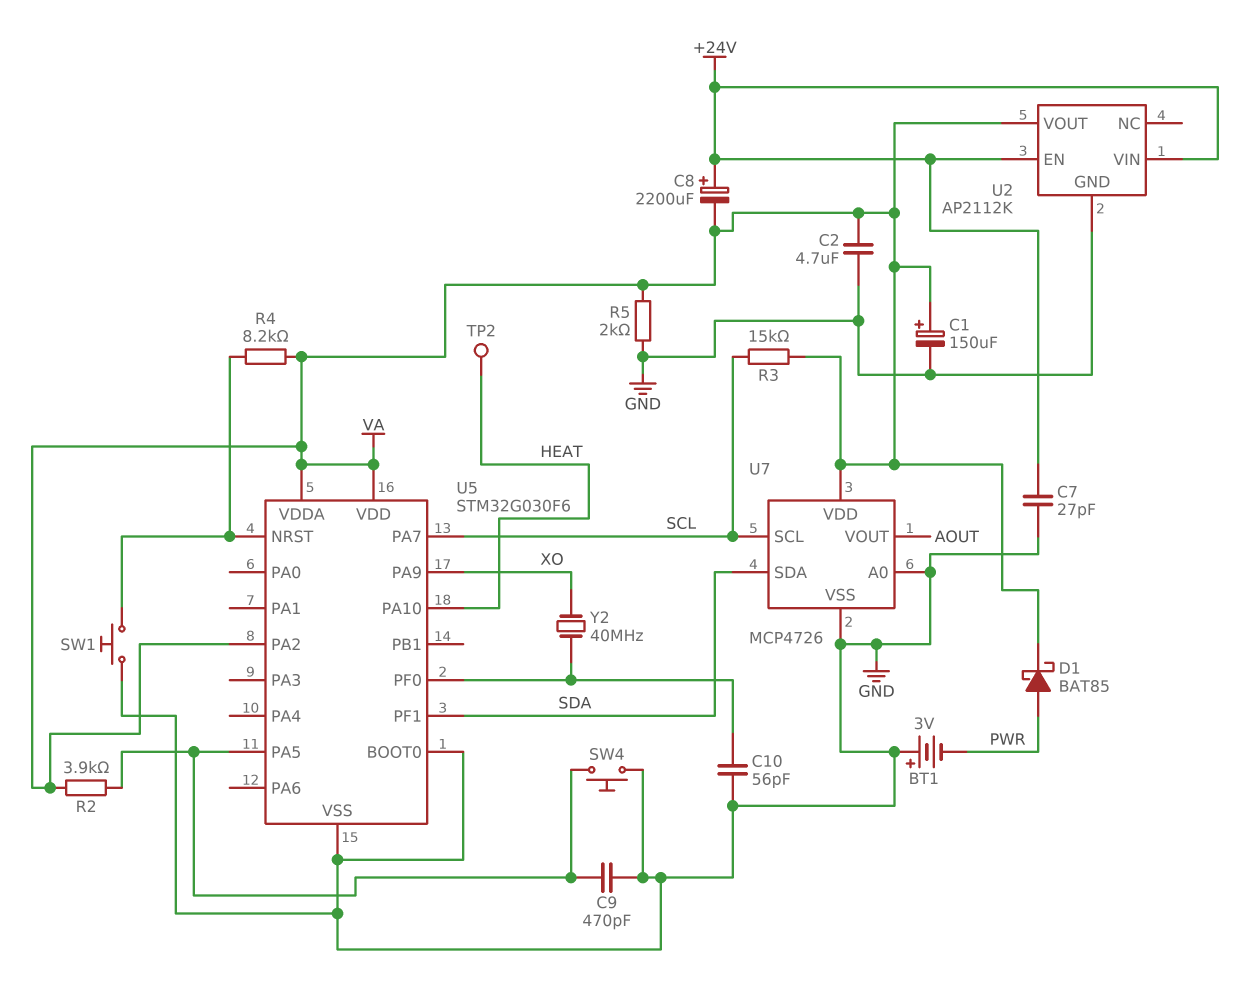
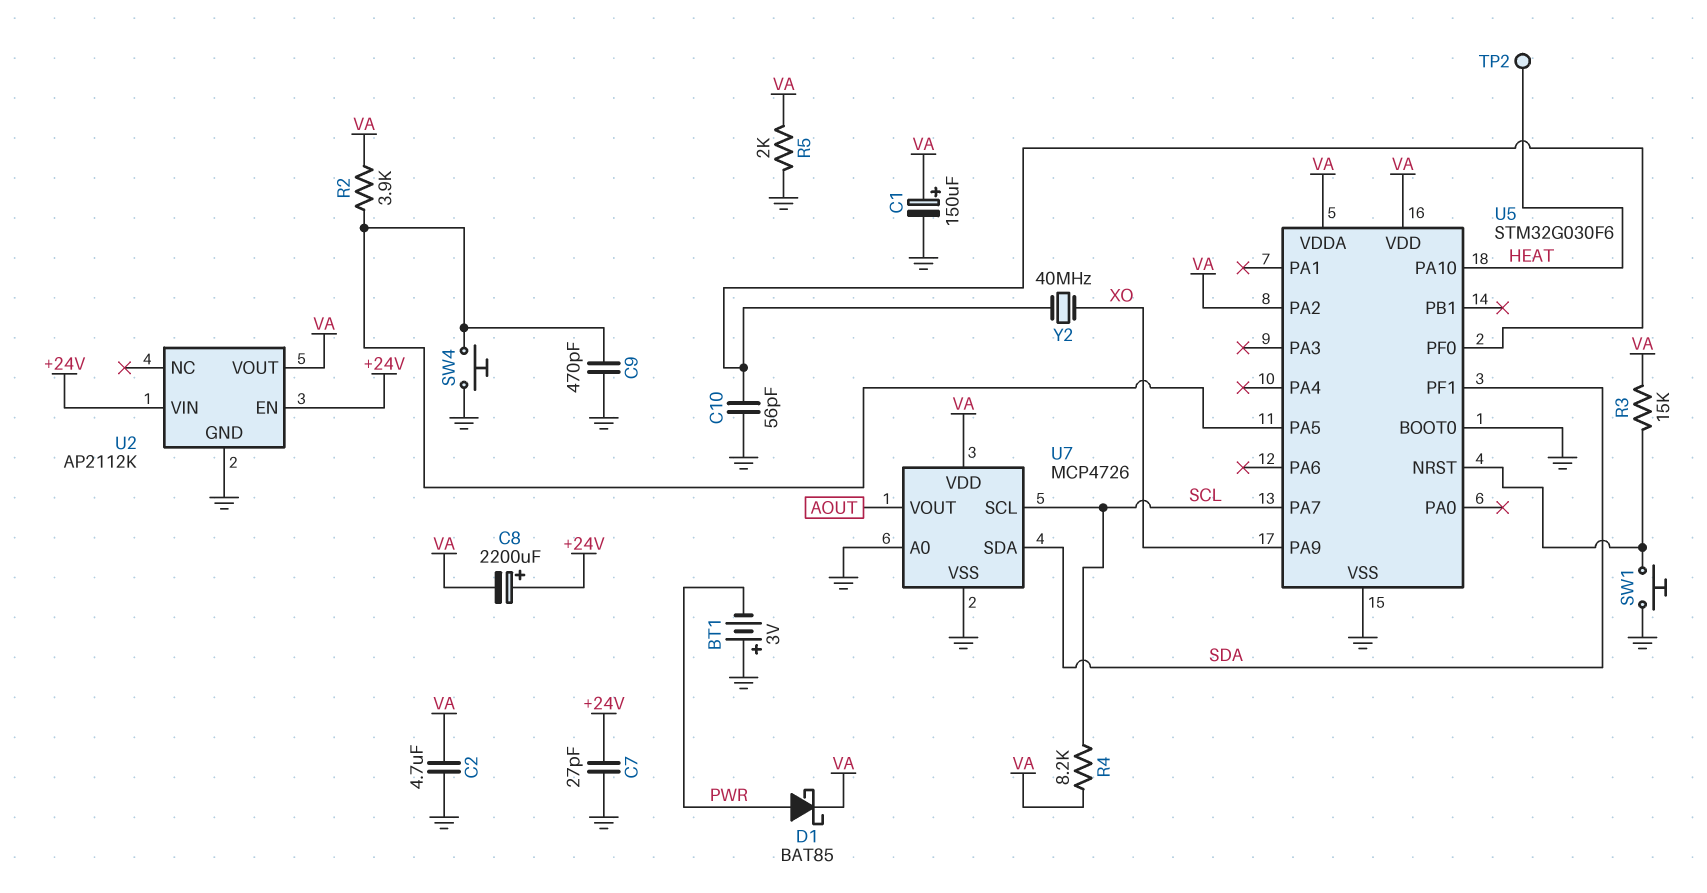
R3: 15k (SCL, VA) -> 15k (U5/NRST, VA)
R4: 8.2k (U5/NRST, VA) -> 8.2k (SCL, VA)

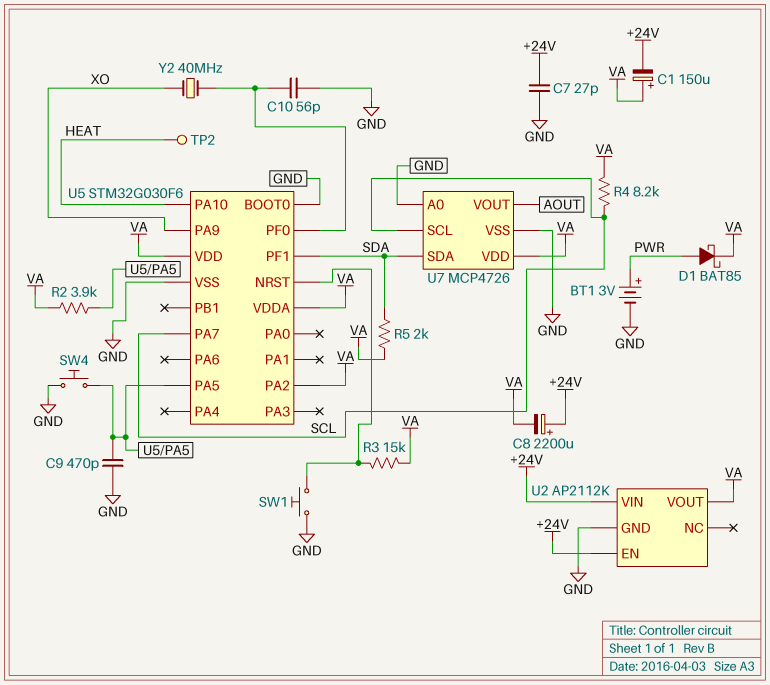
BT1: 3V (plus GND, minus PWR) -> 3V (plus PWR, minus GND)
C1: 150uF (plus VA, minus GND) -> 150uF (plus VA, minus +24V)
C2: 4.7uF (GND, VA) -> none
R5: 2k (GND, VA) -> 2k (SDA, VA)

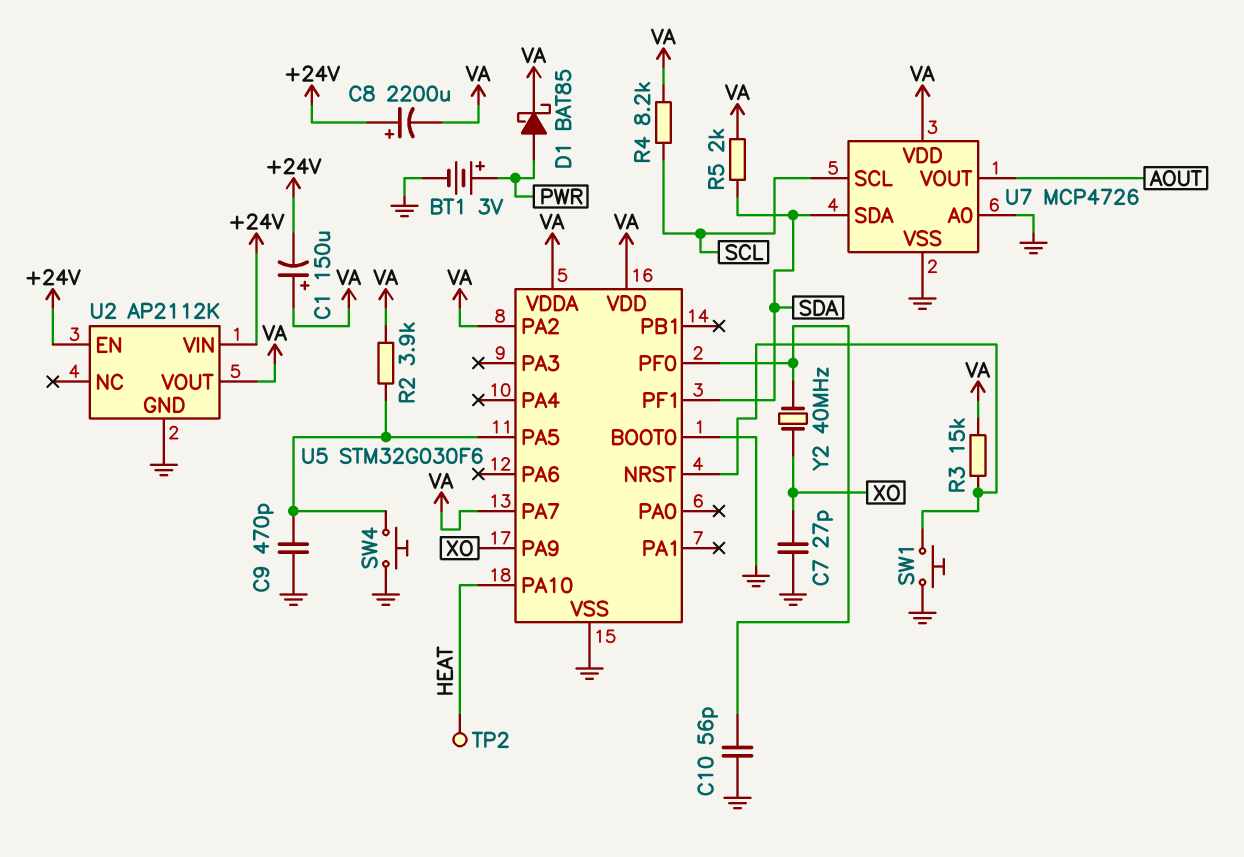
C7: 27pF (+24V, GND) -> 27pF (GND, XO)
U5 pin PA7: SCL -> VA

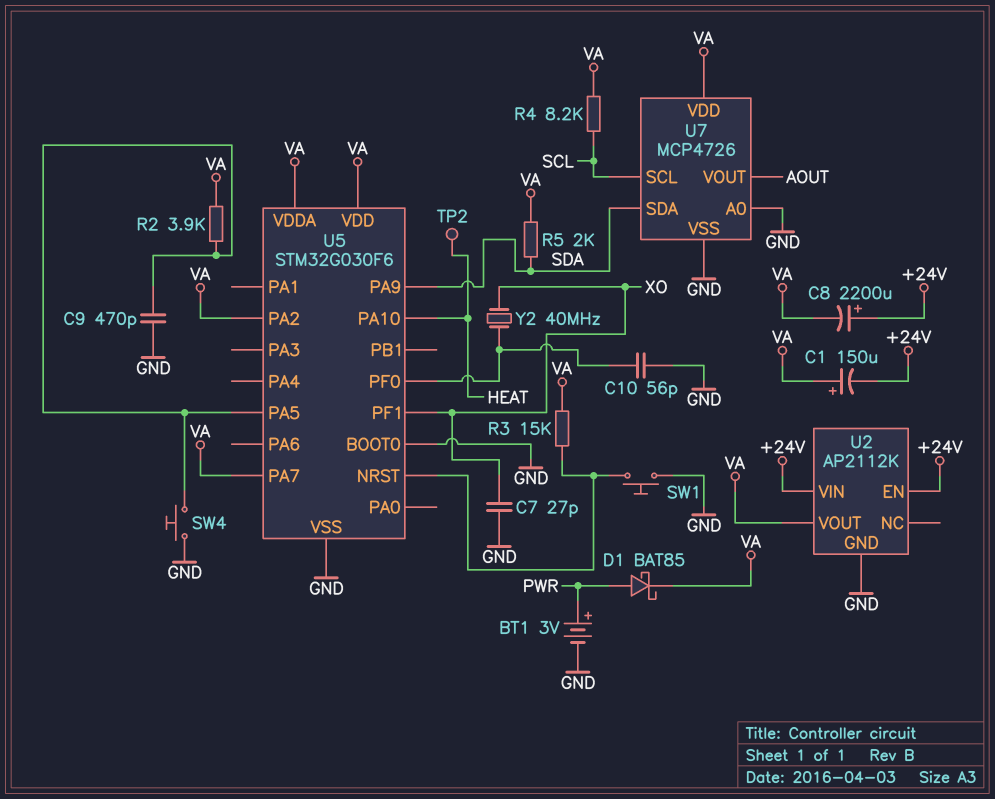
U5 pin PA9: XO -> SDA
U5 pin PF1: SDA -> XO

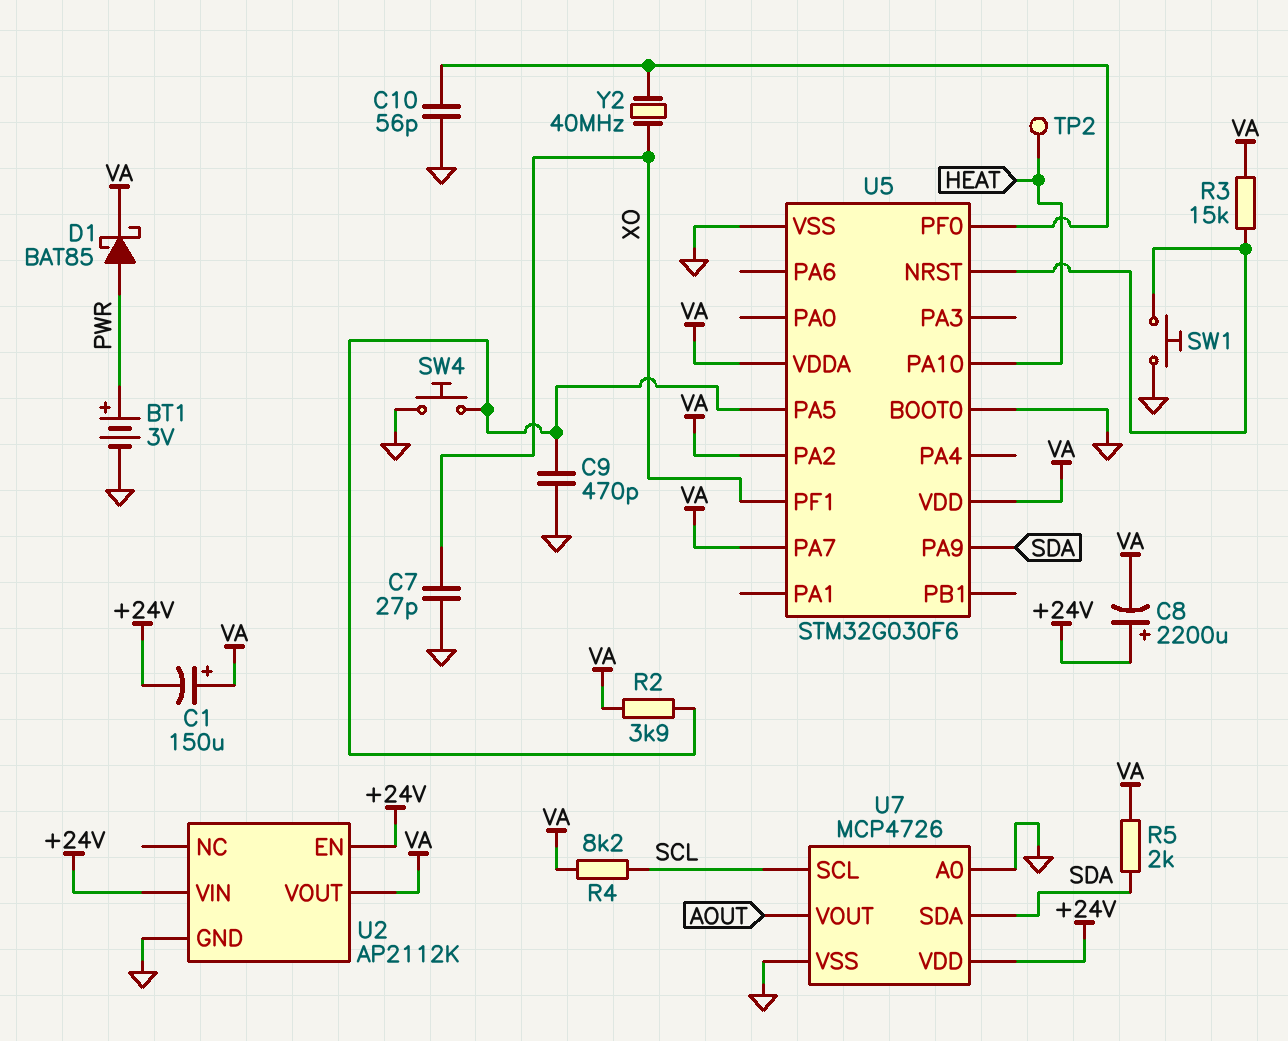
U7 pin VDD: VA -> +24V

